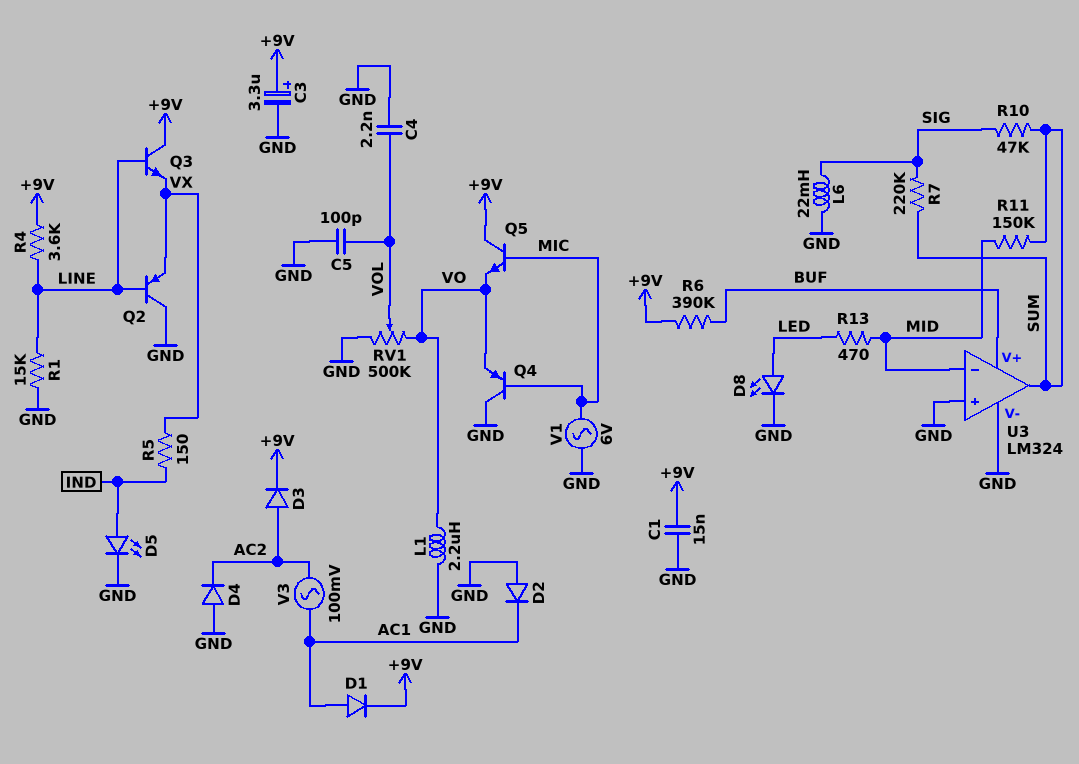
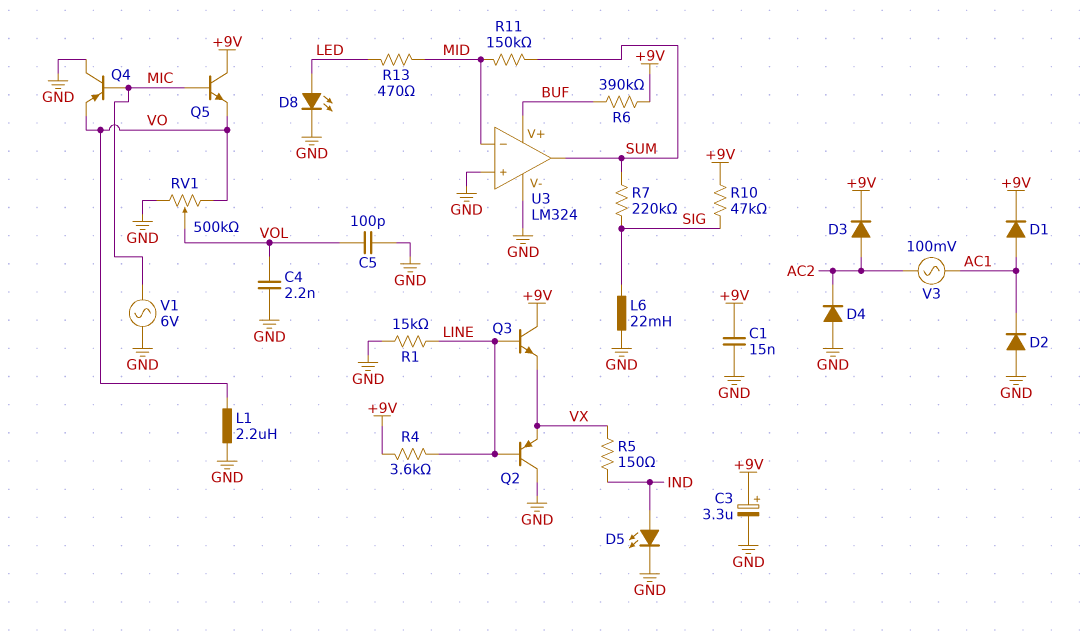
R10: 47k (SIG, SUM) -> 47k (+9V, SIG)

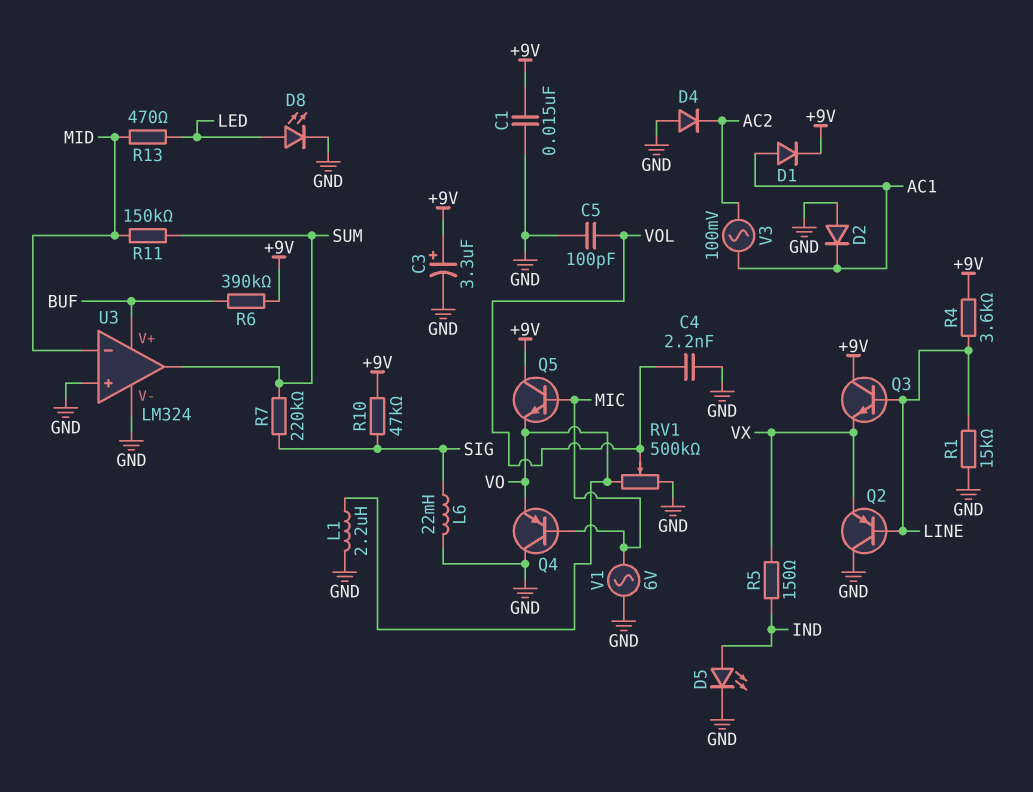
D3: diode (A AC2, K +9V) -> none

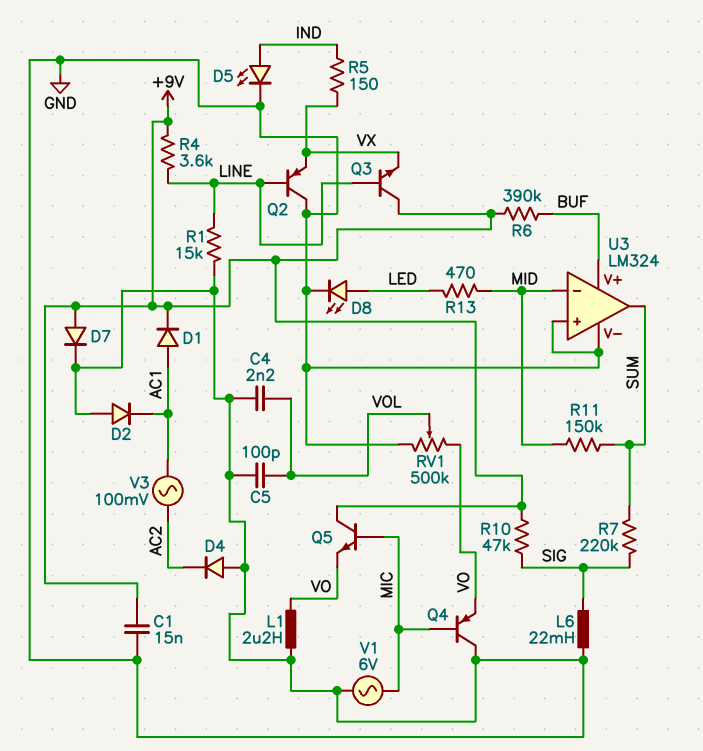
C3: 3.3uF (plus +9V, minus GND) -> none
D7: none -> diode (A +9V, K GND)

